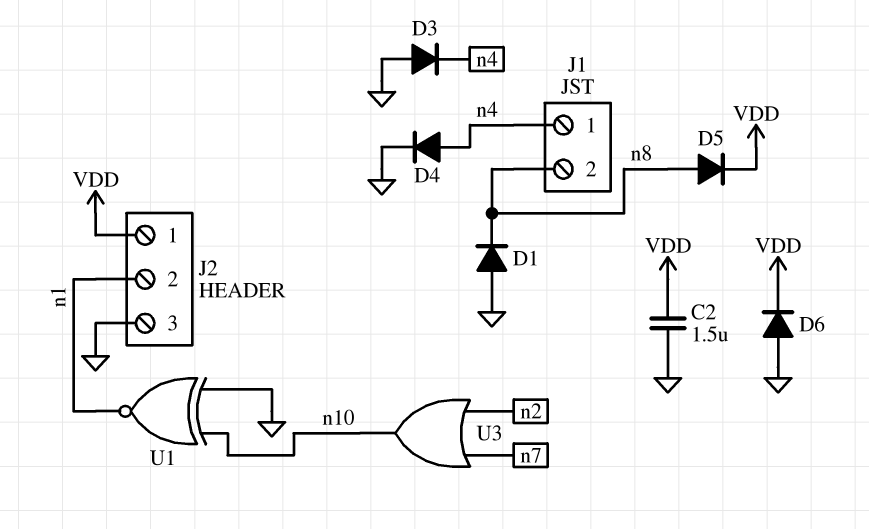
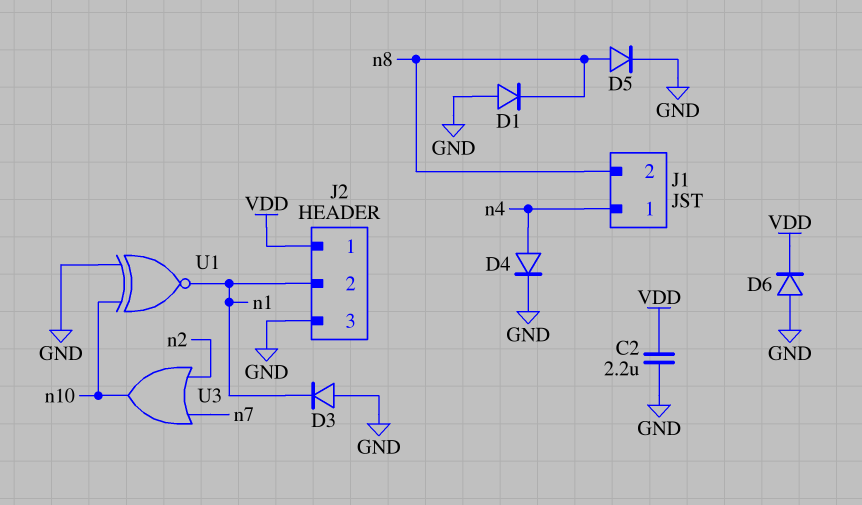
C2: 1.5uF (GND, VDD) -> 2.2uF (GND, VDD)
D3: diode (A GND, K n4) -> diode (A GND, K n1)
D5: diode (A n8, K VDD) -> diode (A n8, K GND)

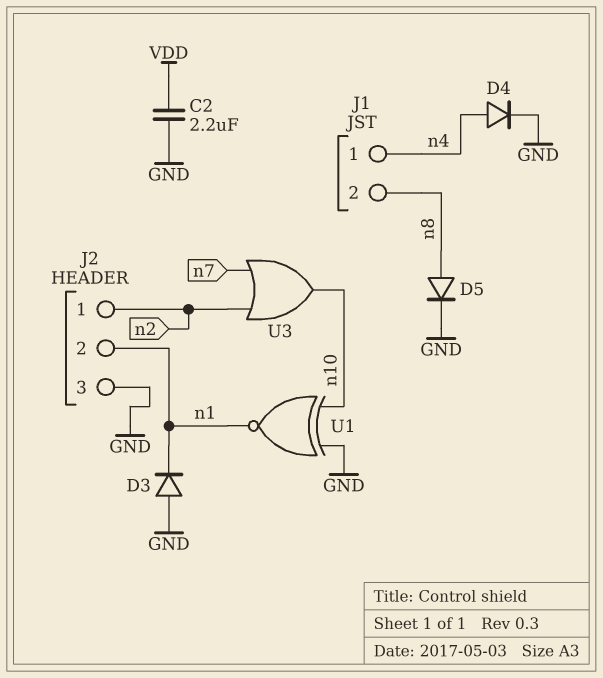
D1: diode (A GND, K n8) -> none
D6: diode (A GND, K VDD) -> none
J2 pin 1: VDD -> n2

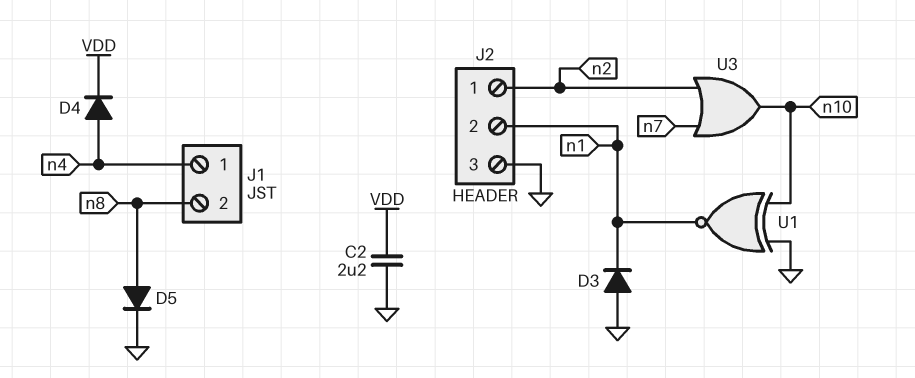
D4: diode (A n4, K GND) -> diode (A n4, K VDD)

